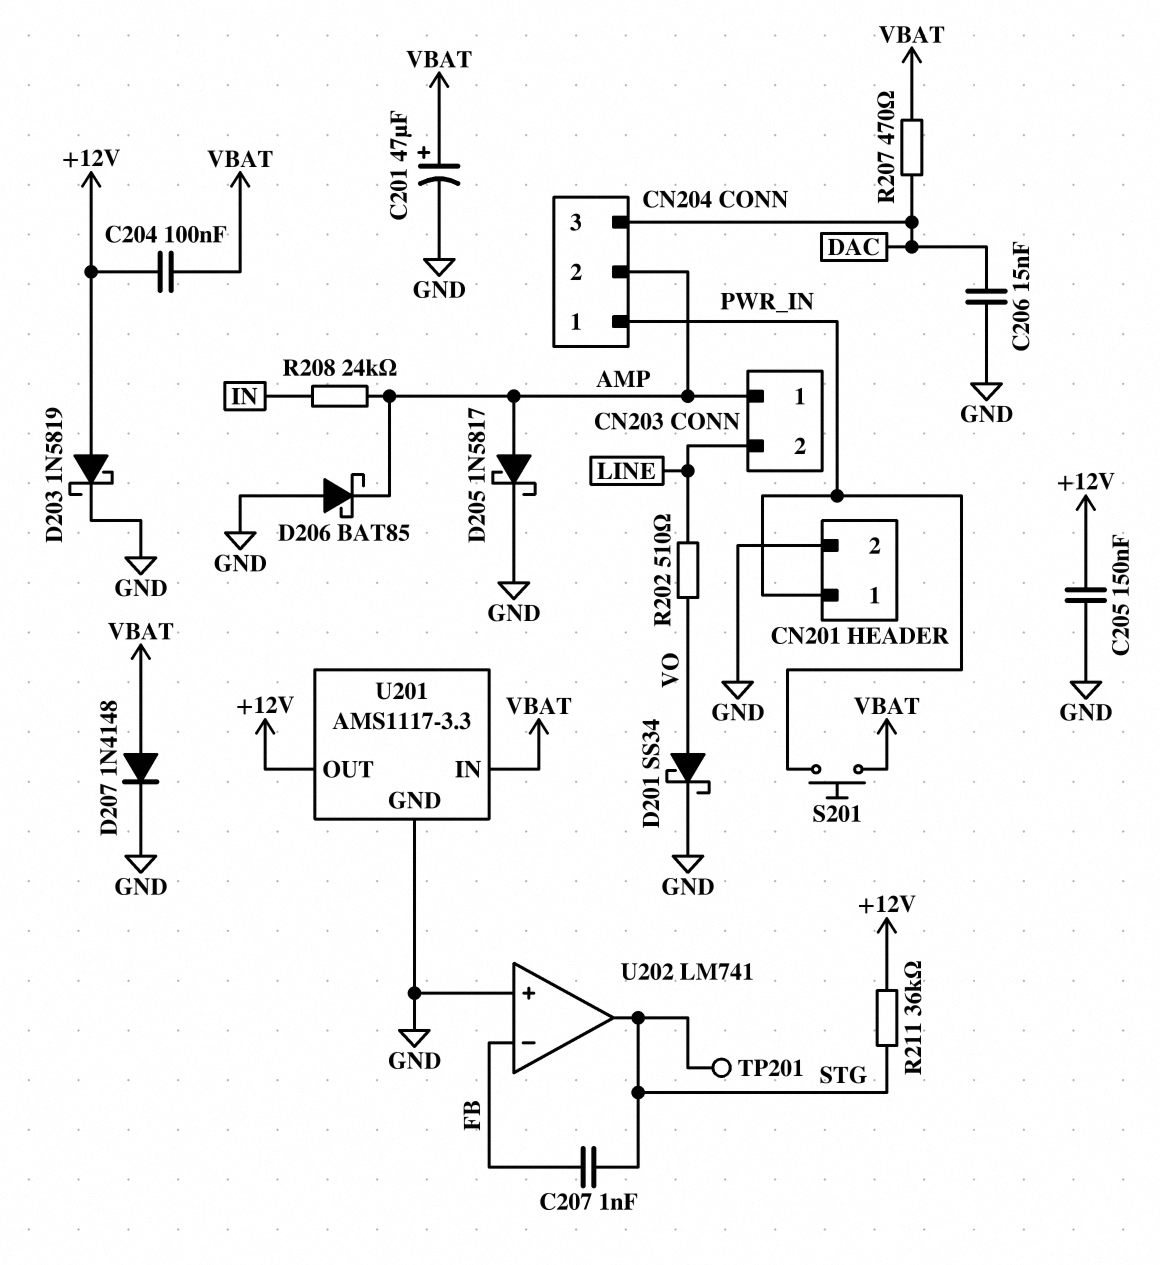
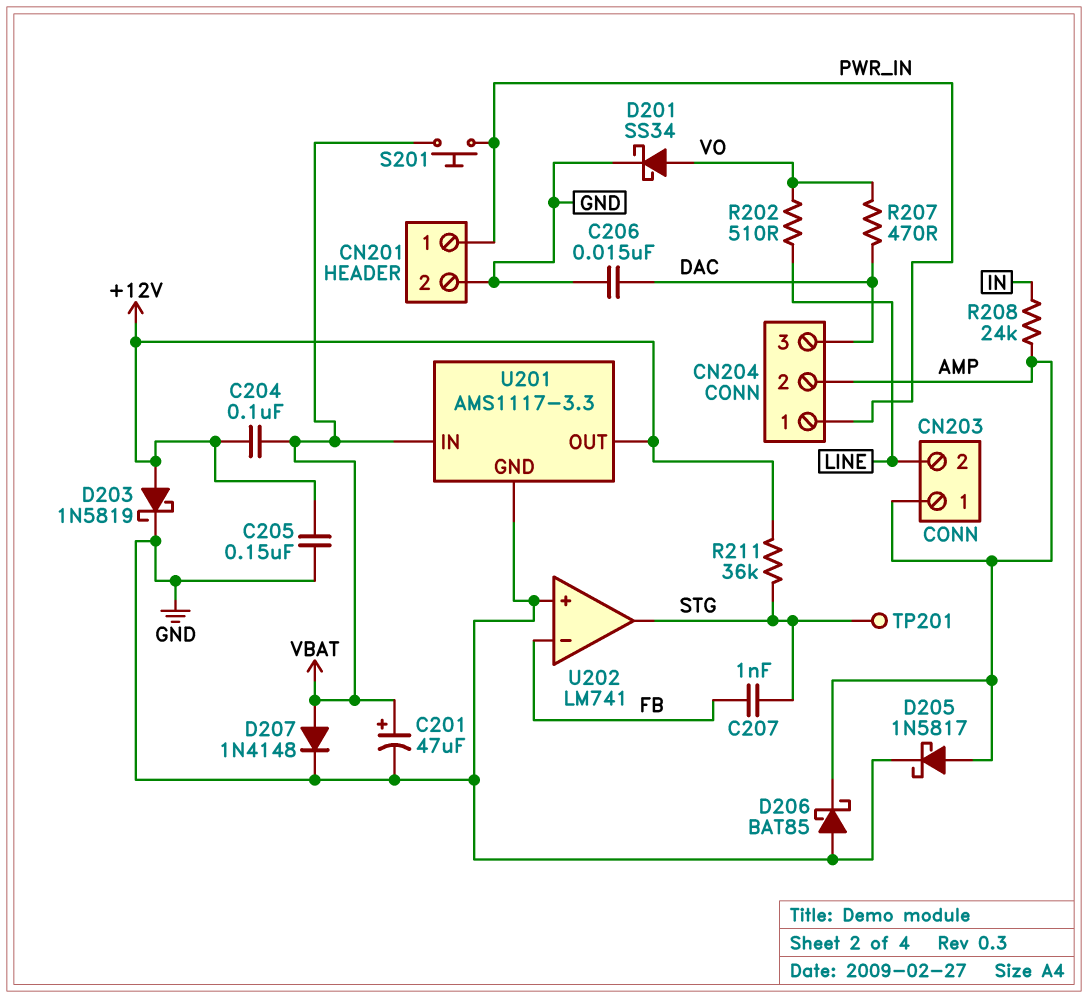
R207: 470 (DAC, VBAT) -> 470 (DAC, VO)

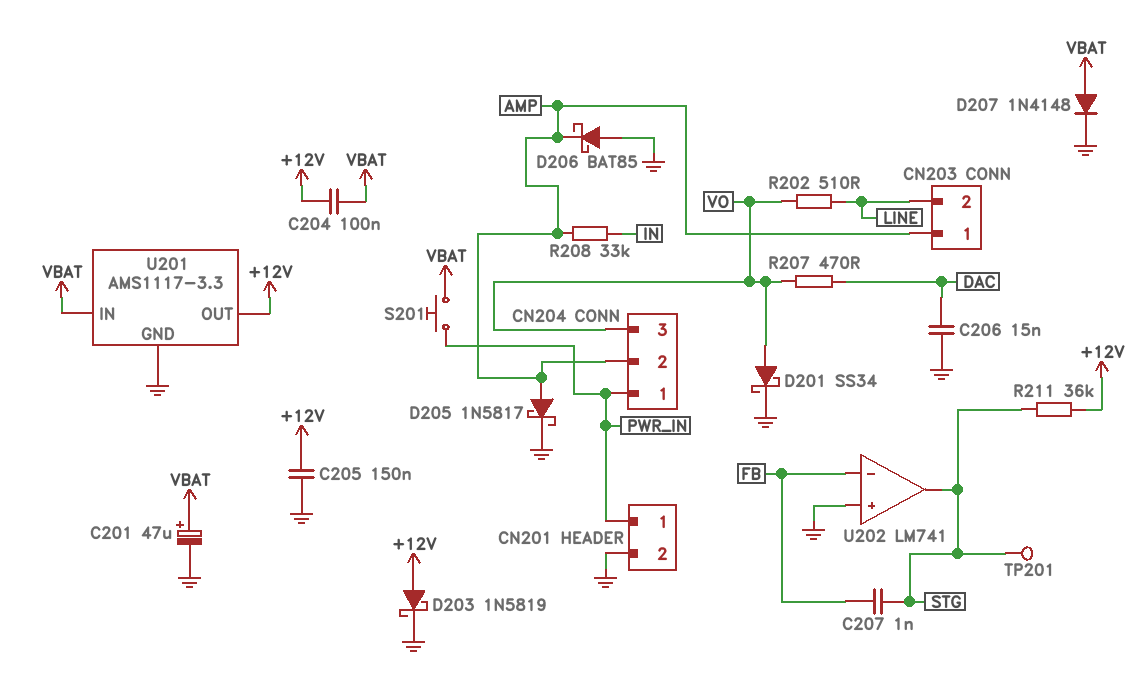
CN204 pin 3: DAC -> VO
R208: 24k (AMP, IN) -> 33k (AMP, IN)

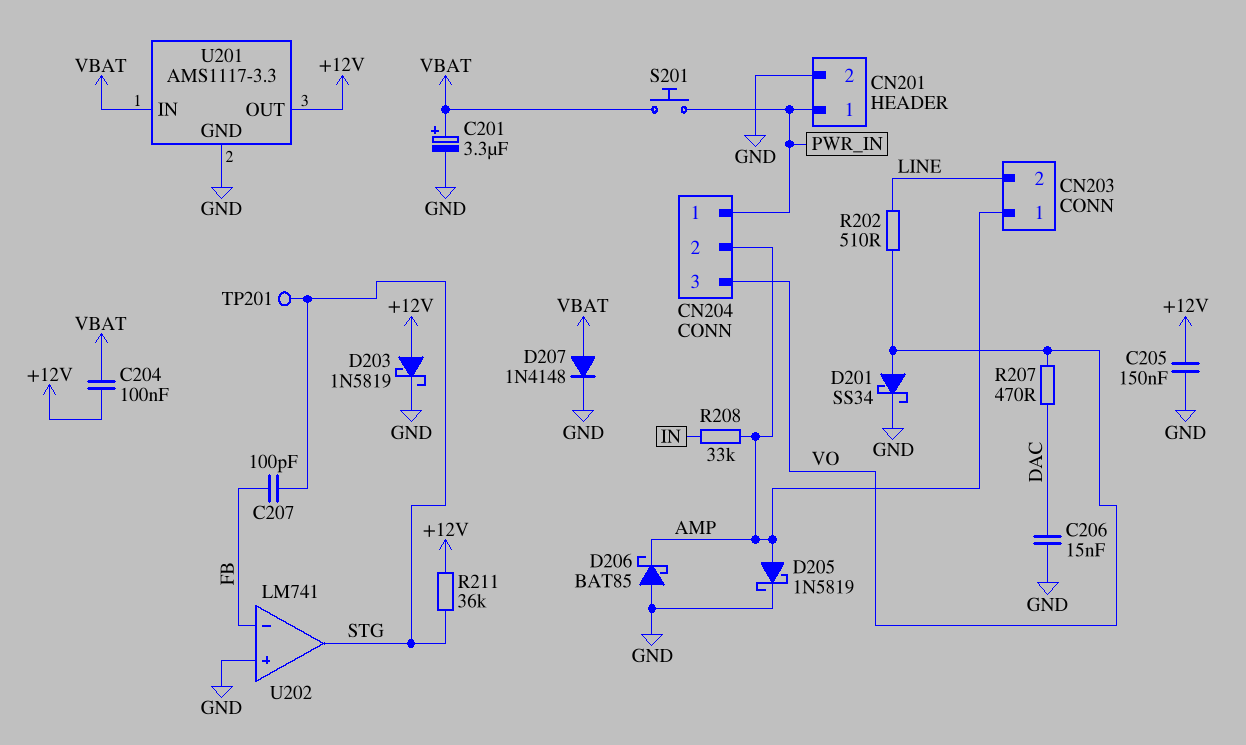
C201: 47uF (plus VBAT, minus GND) -> 3.3uF (plus VBAT, minus GND)
C207: 1nF (FB, STG) -> 100pF (FB, STG)
D205: schottky 1N5817 (A AMP, K GND) -> schottky 1N5819 (A AMP, K GND)

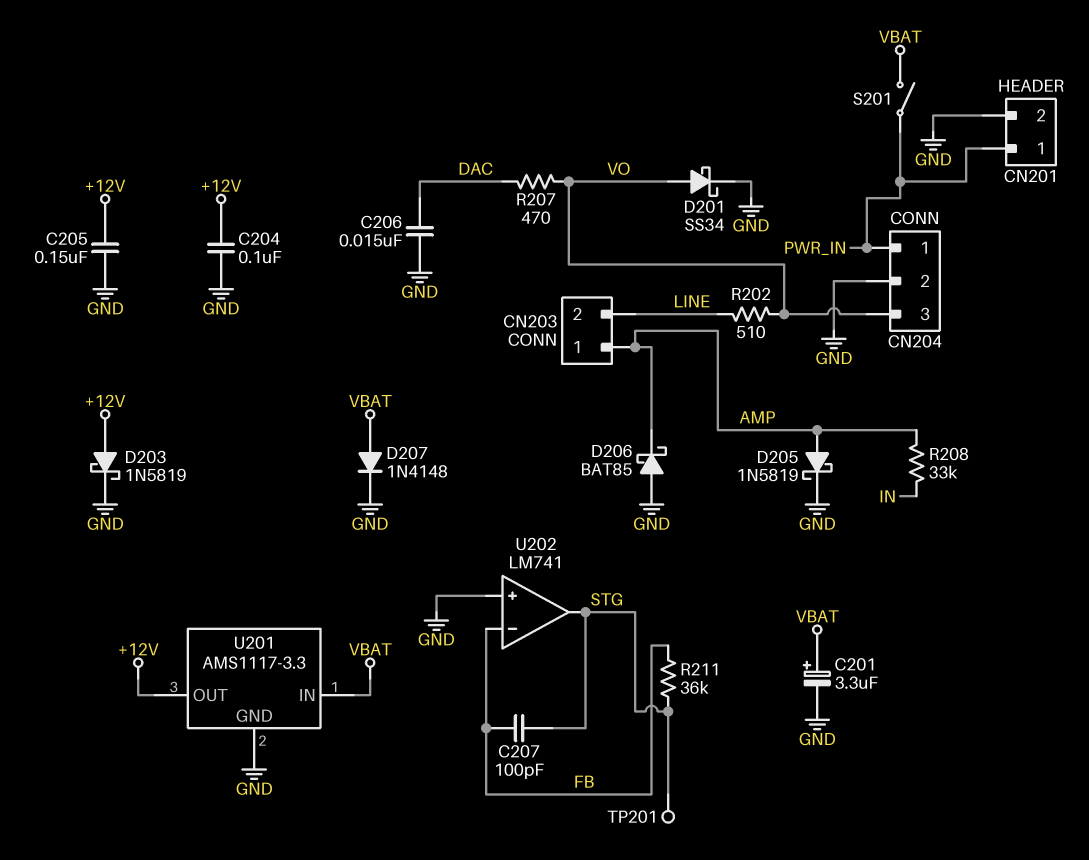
C204: 100nF (+12V, VBAT) -> 100nF (+12V, GND)
CN204 pin 2: AMP -> GND
R211: 36k (+12V, STG) -> 36k (FB, STG)
S201: button (PWR_IN, VBAT) -> switch (PWR_IN, VBAT)

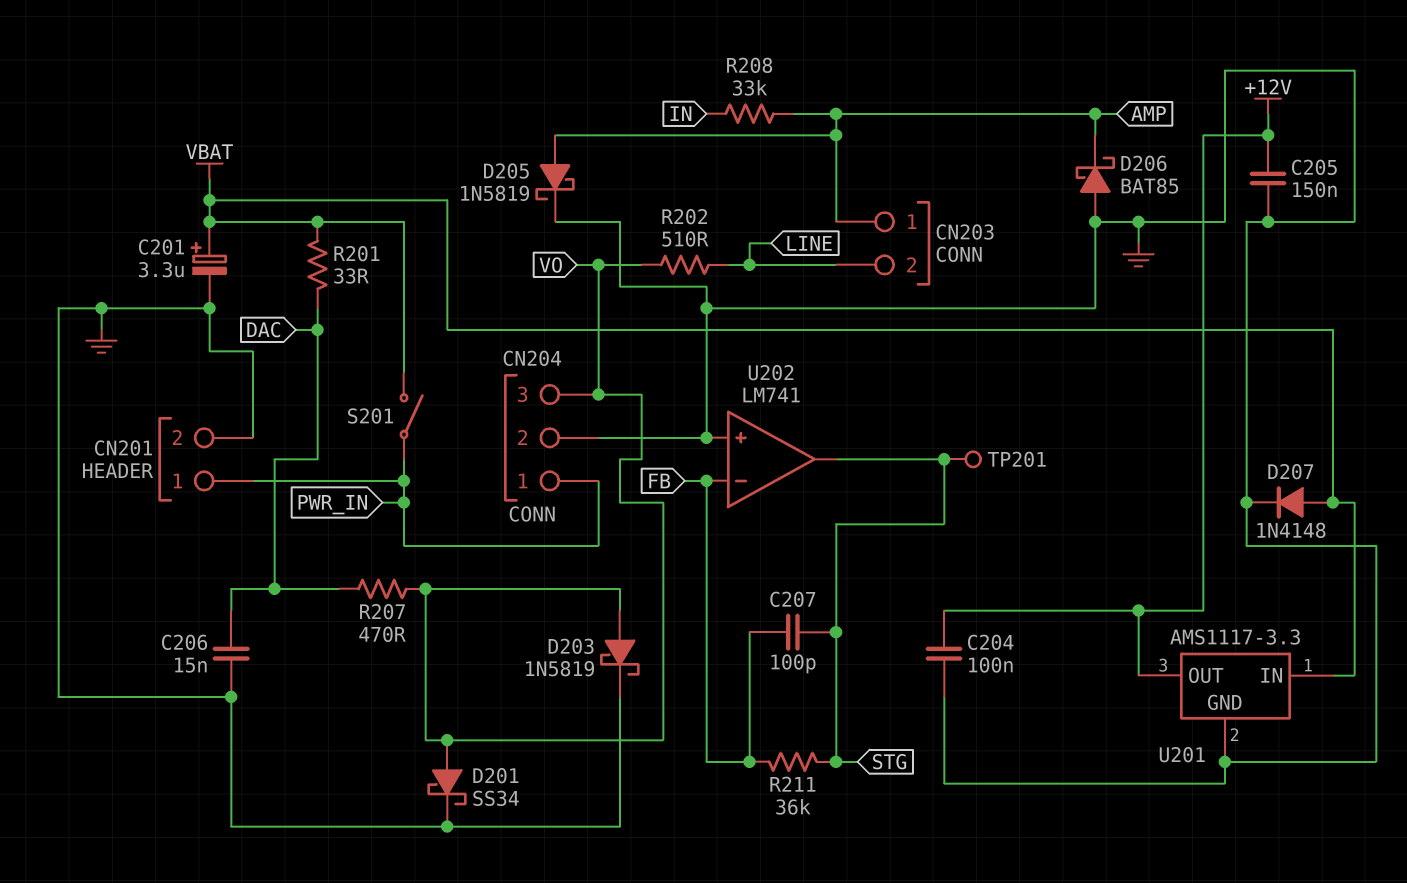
D203: schottky 1N5819 (A +12V, K GND) -> schottky 1N5819 (A VO, K GND)
R201: none -> 33 (DAC, VBAT)

